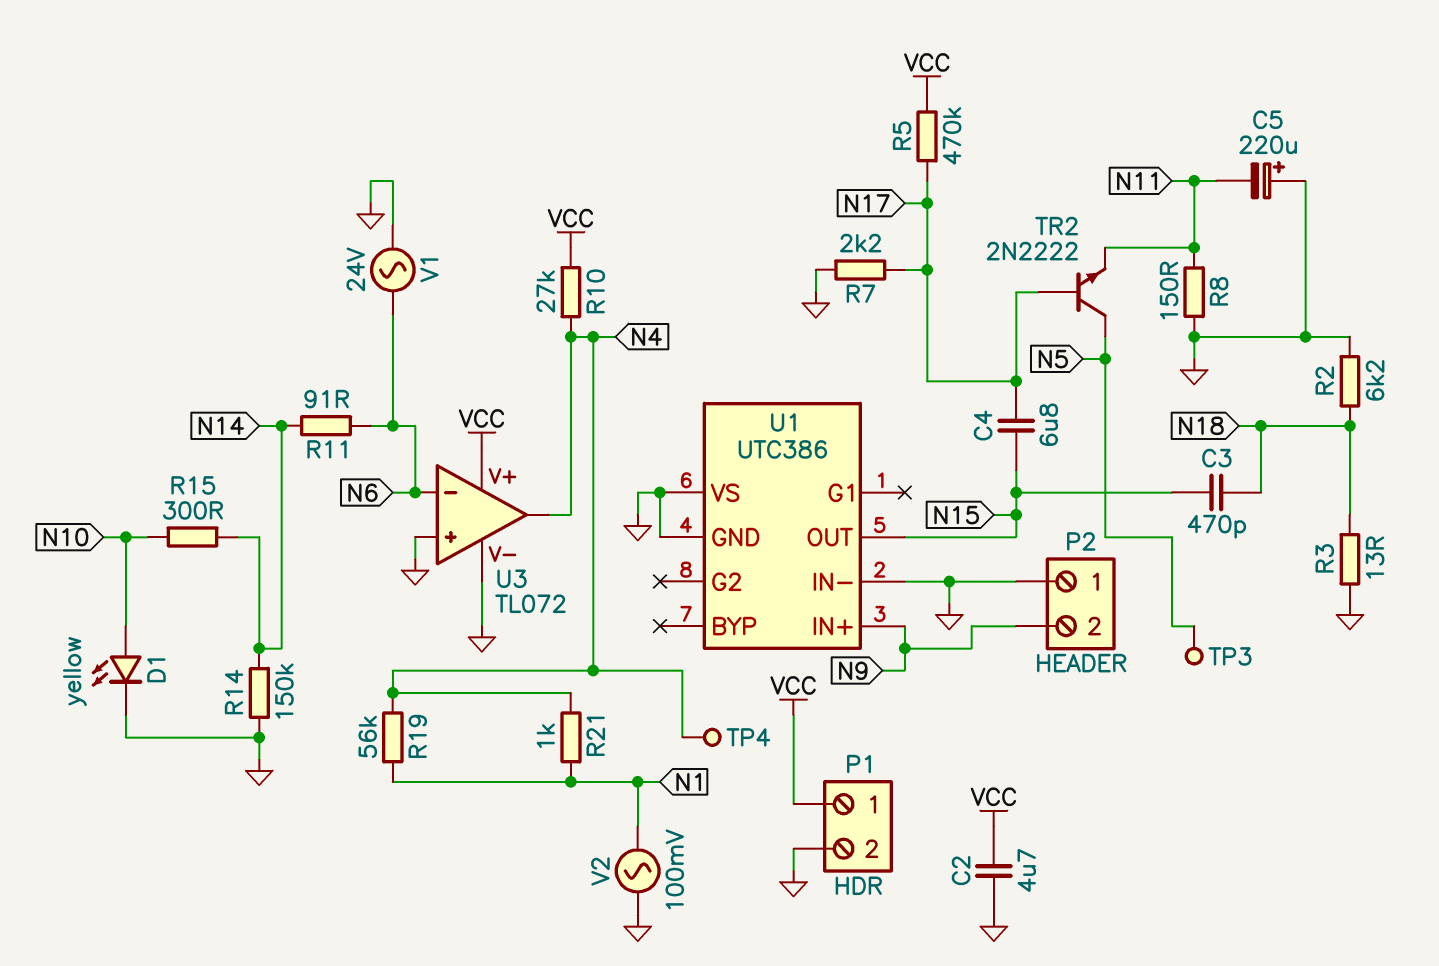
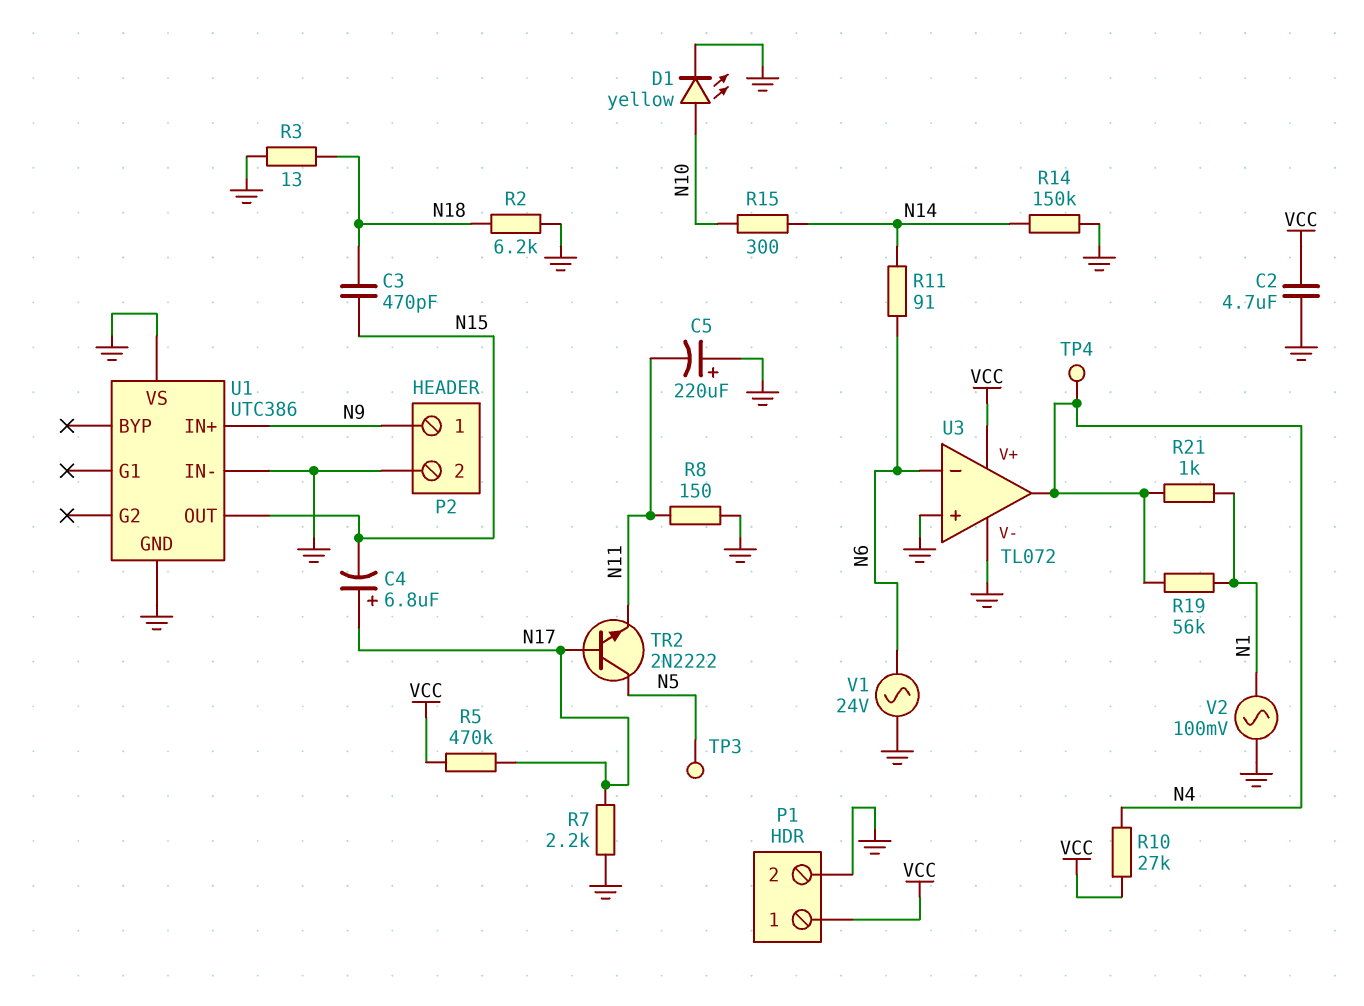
C4: 6.8uF (N15, N17) -> 6.8uF (plus N17, minus N15)
P2 pin 1: GND -> N9
P2 pin 2: N9 -> GND

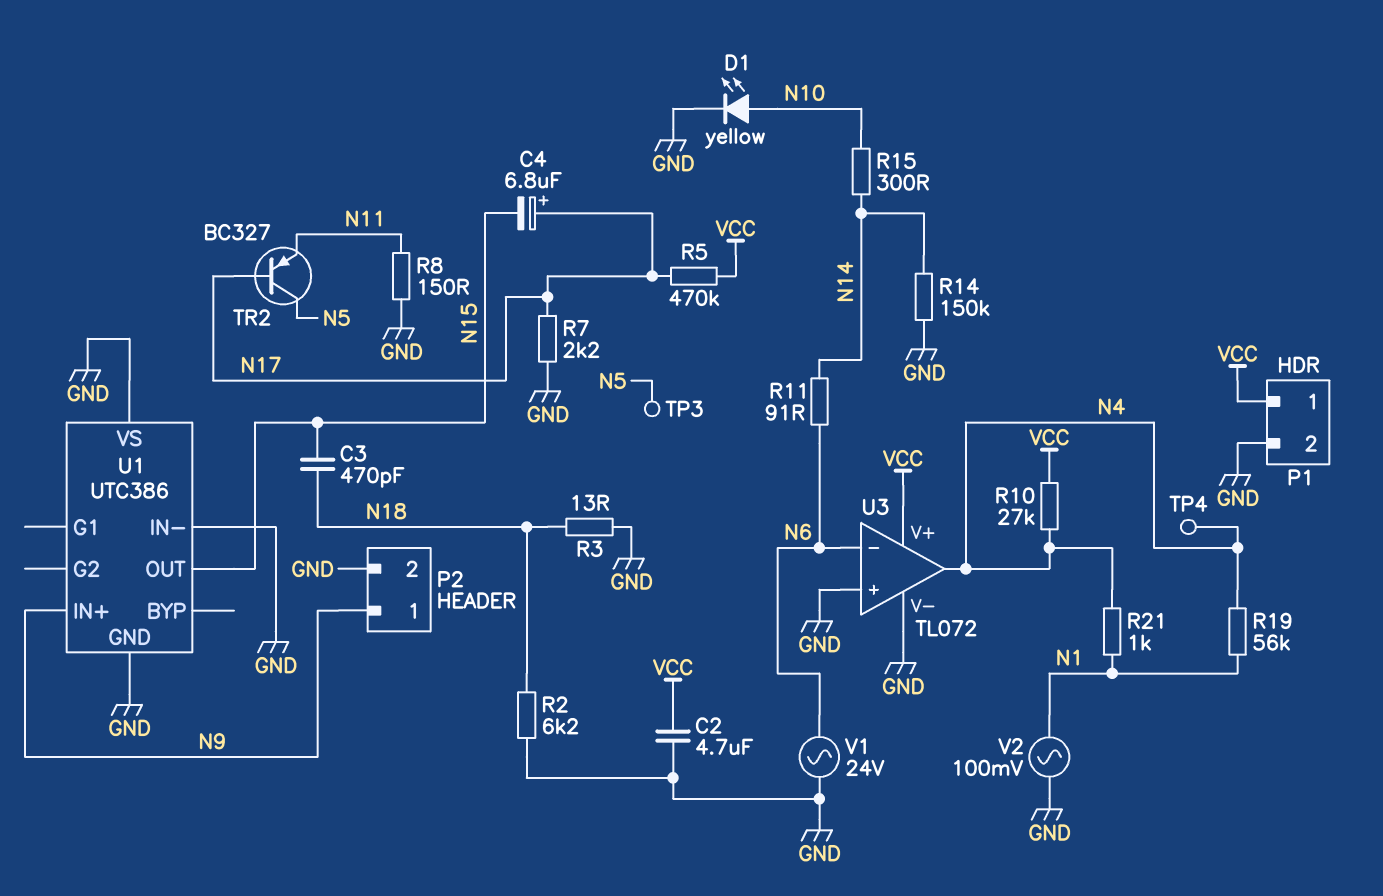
C5: 220uF (plus GND, minus N11) -> none
TR2: NPN 2N2222 (B N17, C N5, E N11) -> PNP BC327 (B N17, C N5, E N11)

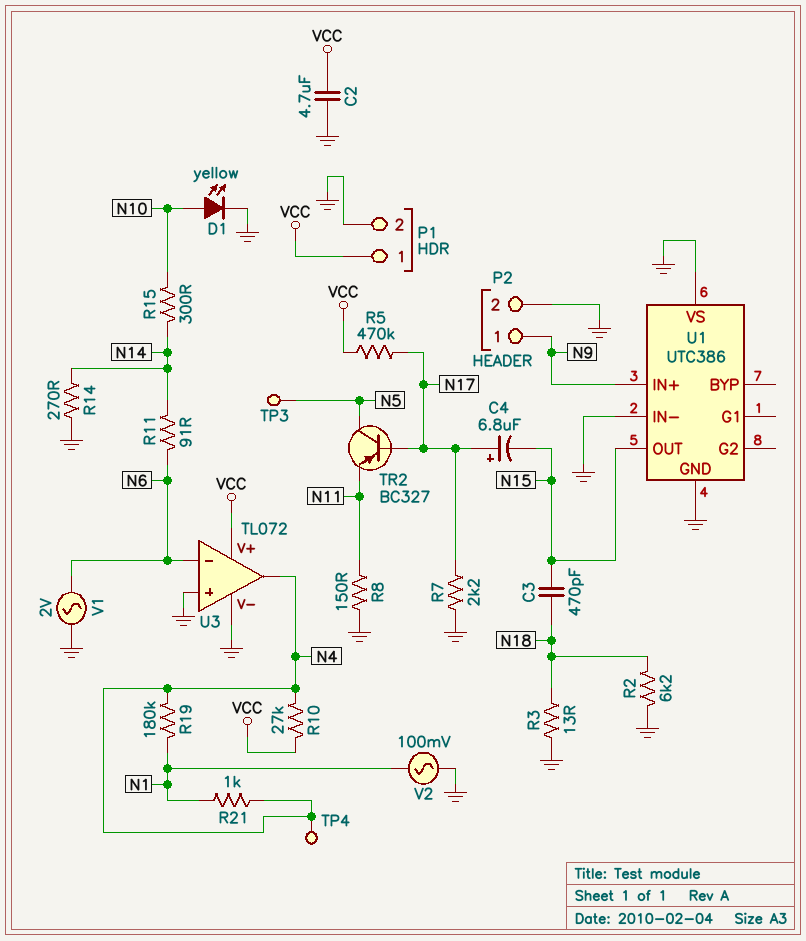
R14: 150k (GND, N14) -> 270 (GND, N14)
R19: 56k (N1, N4) -> 180k (N1, N4)
V1: AC 24V (GND, N6) -> AC 2V (GND, N6)

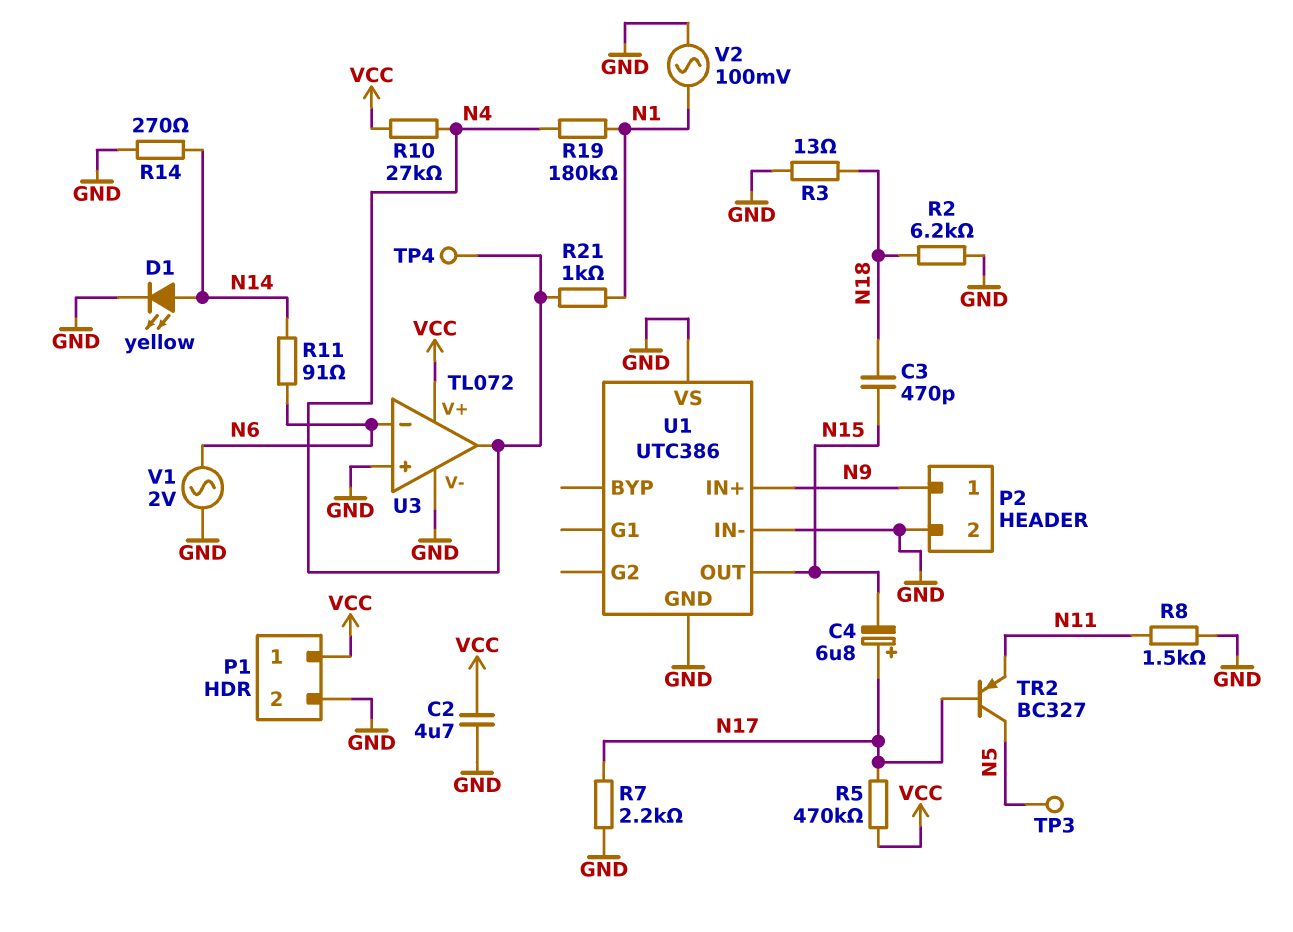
D1: LED yellow (A N10, K GND) -> LED yellow (A N14, K GND)
R8: 150 (GND, N11) -> 1.5k (GND, N11)
R15: 300 (N10, N14) -> none

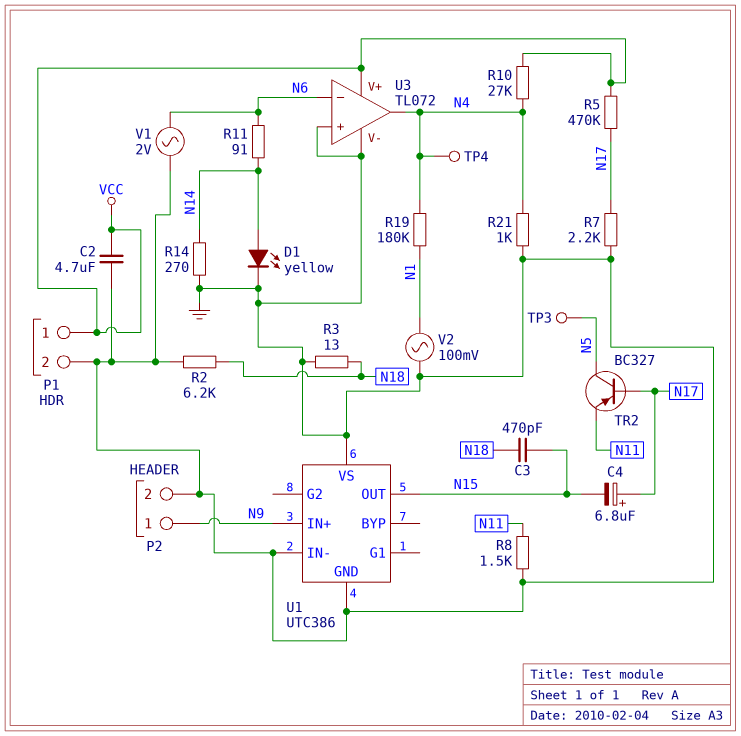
R21: 1k (N1, N4) -> 1k (GND, N4)

